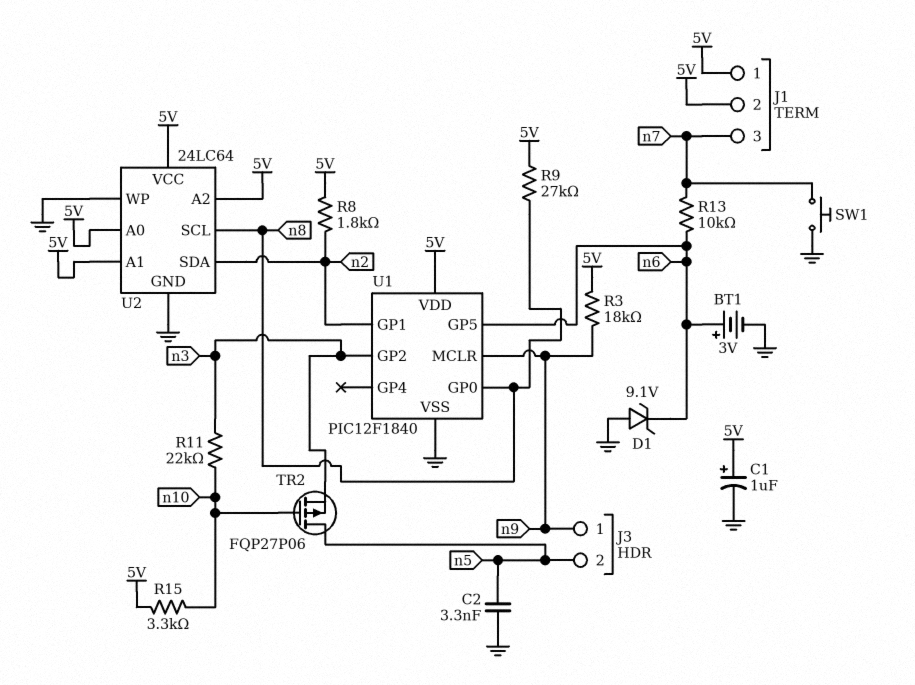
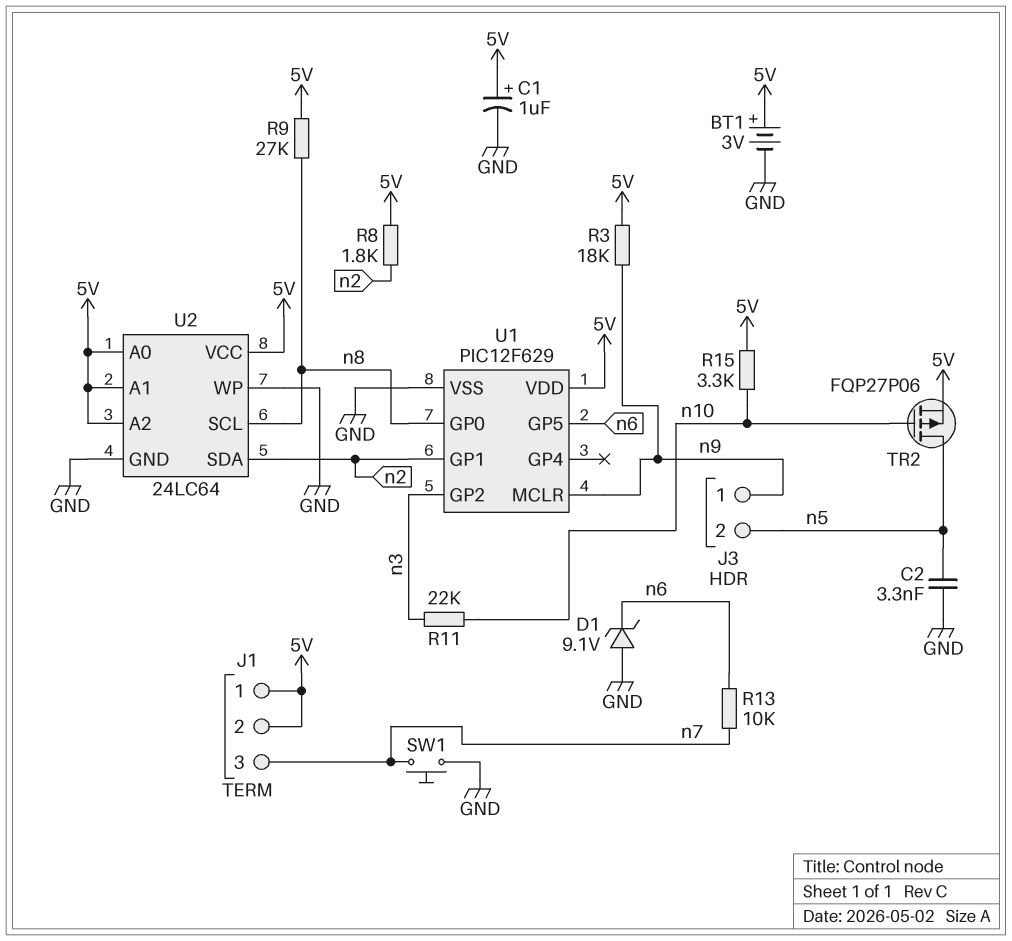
BT1: 3V (plus n6, minus GND) -> 3V (plus 5V, minus GND)
TR2: PMOS FQP27P06 (G n10, D n5, S n3) -> PMOS FQP27P06 (G n10, D n5, S 5V)
U1: PIC12F1840 -> PIC12F629

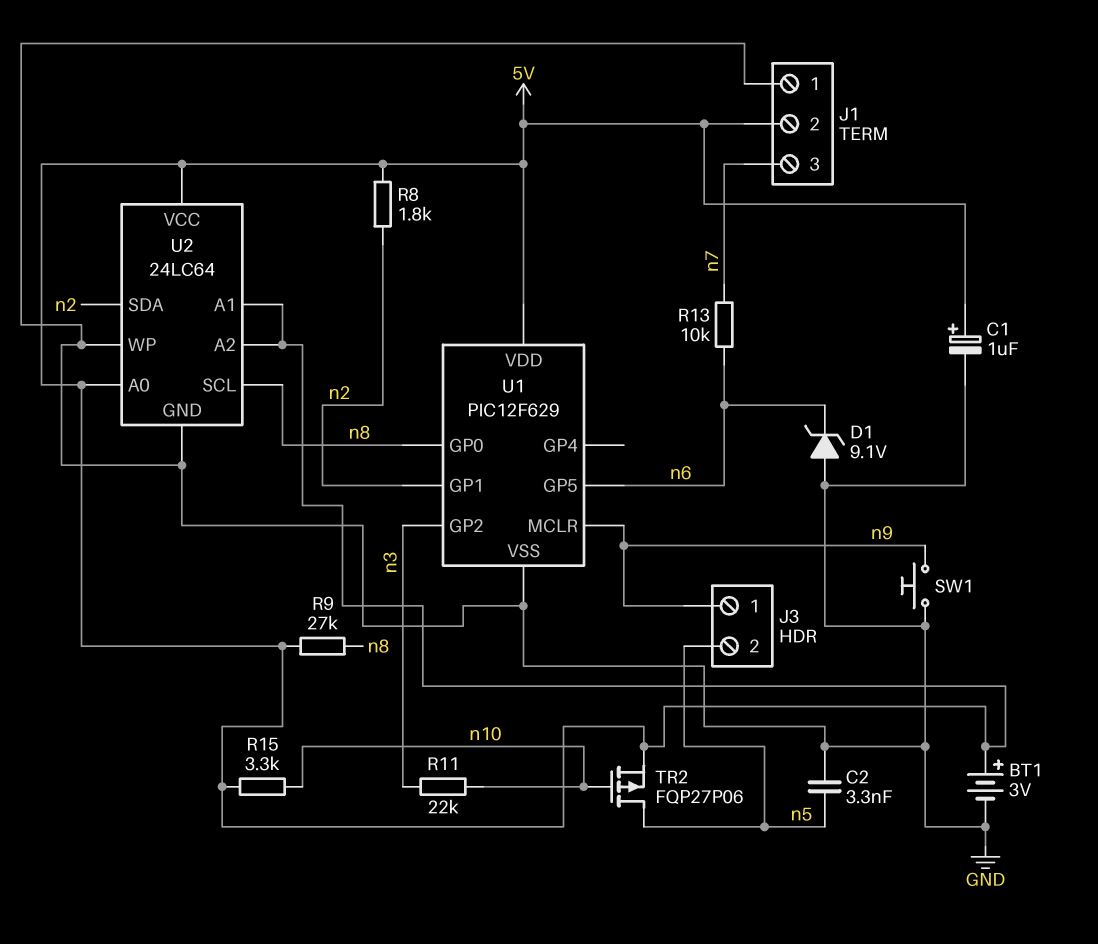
J1 pin 1: 5V -> GND
R3: 18k (5V, n9) -> none
SW1: button (GND, n7) -> button (GND, n9)

